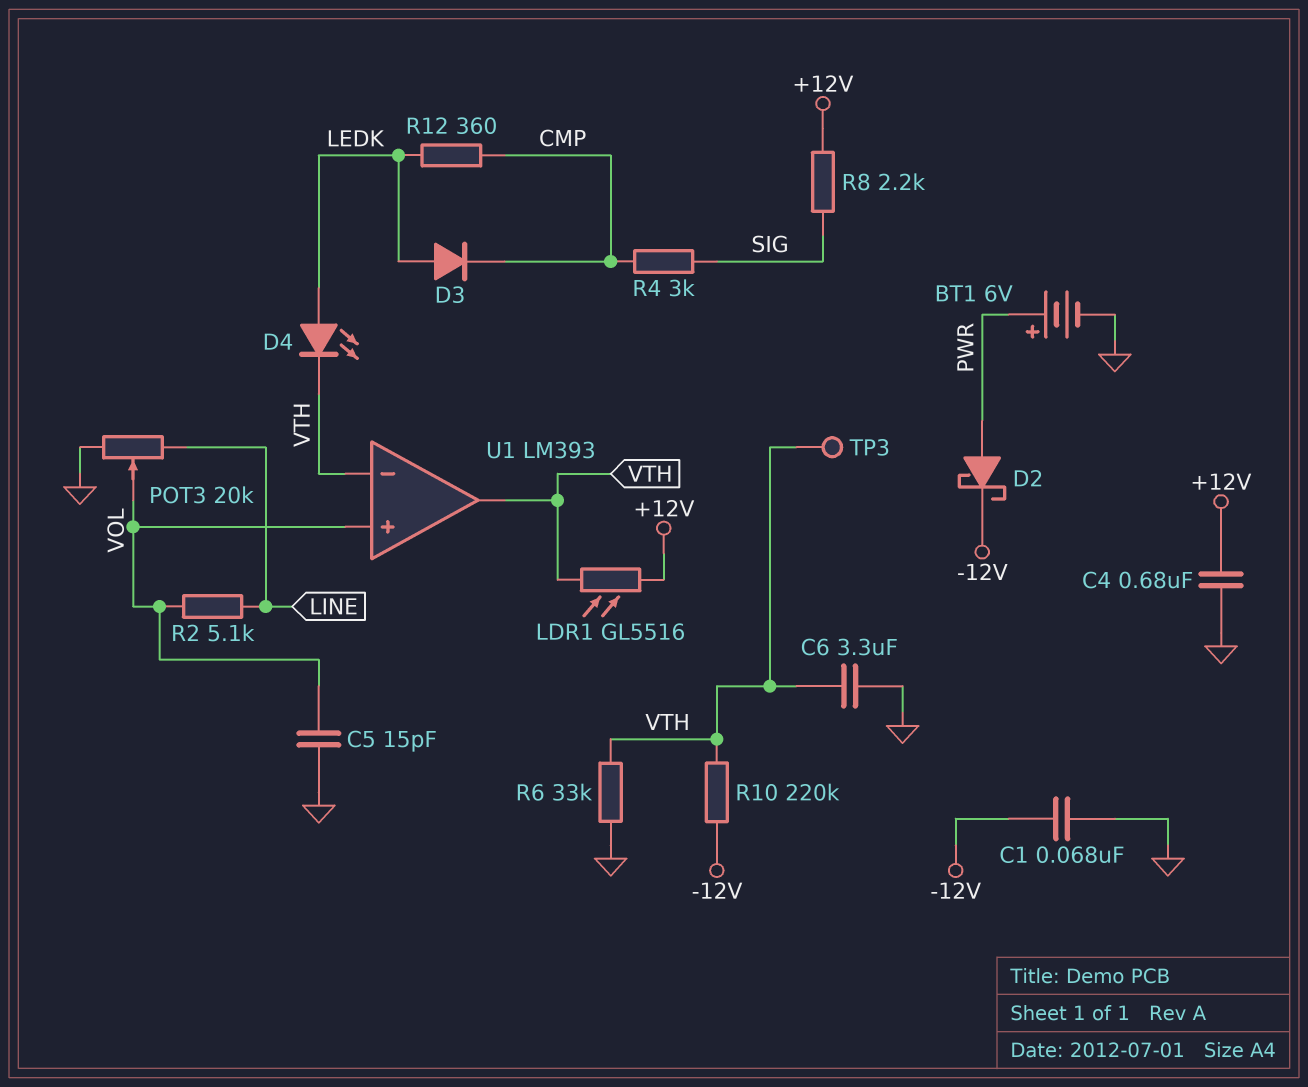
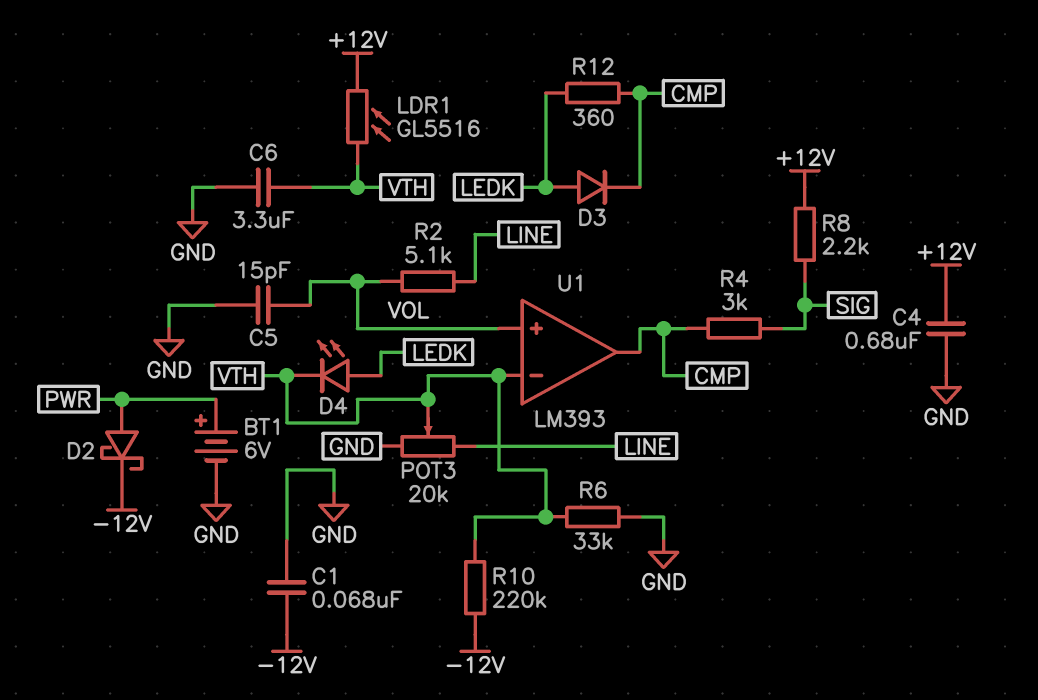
POT3: 20k (GND, LINE, wiper VOL) -> 20k (GND, LINE, wiper VTH)
TP3: test point (VTH) -> none
U1 pin out: VTH -> CMP

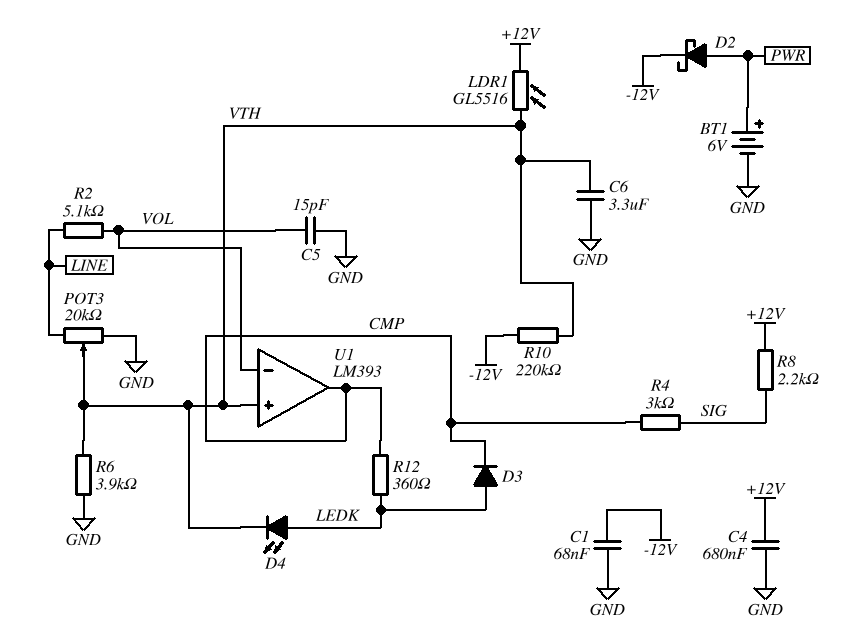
R6: 33k (GND, VTH) -> 3.9k (GND, VTH)
U1 pin in+: VOL -> VTH
U1 pin in-: VTH -> VOL

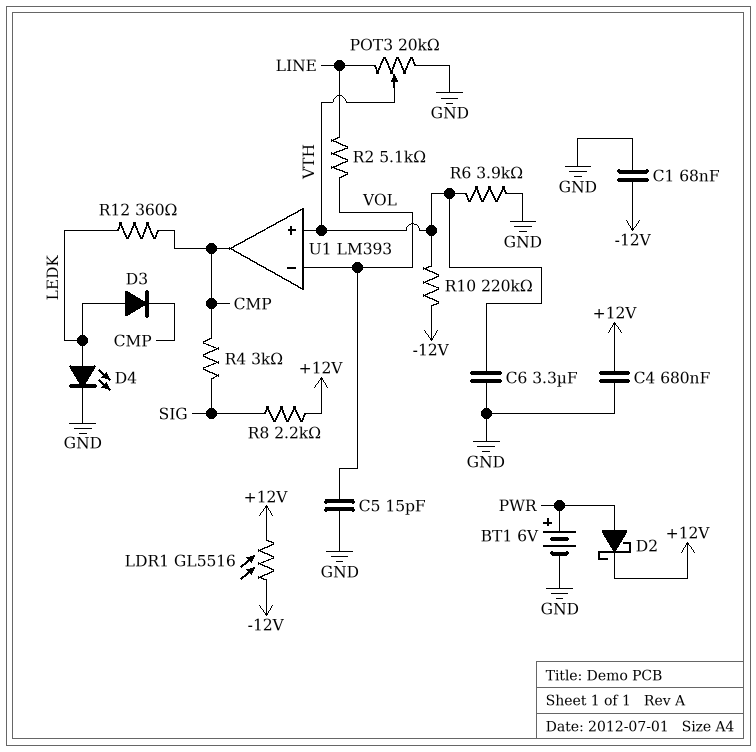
D2: schottky (A PWR, K -12V) -> schottky (A PWR, K +12V)
D4: LED (A LEDK, K VTH) -> LED (A LEDK, K GND)
LDR1: GL5516 (+12V, VTH) -> GL5516 (+12V, -12V)

